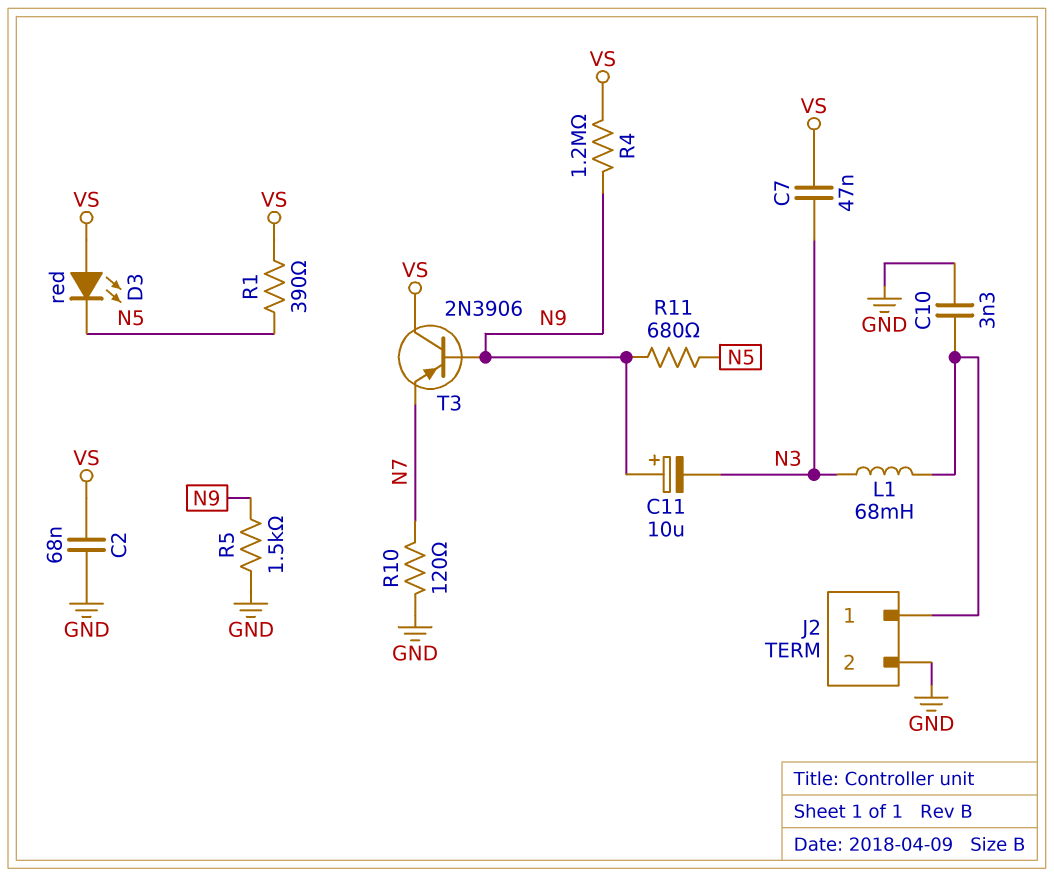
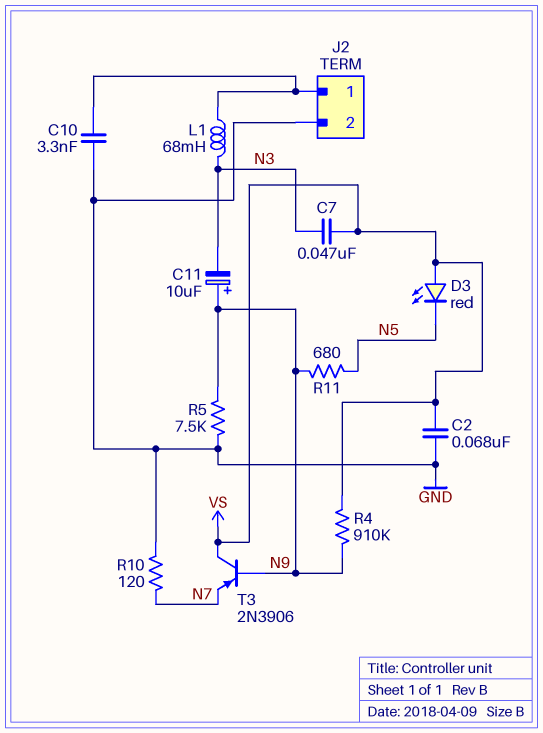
R1: 390 (N5, VS) -> none
R4: 1.2M (N9, VS) -> 910k (N9, VS)
R5: 1.5k (GND, N9) -> 7.5k (GND, N9)

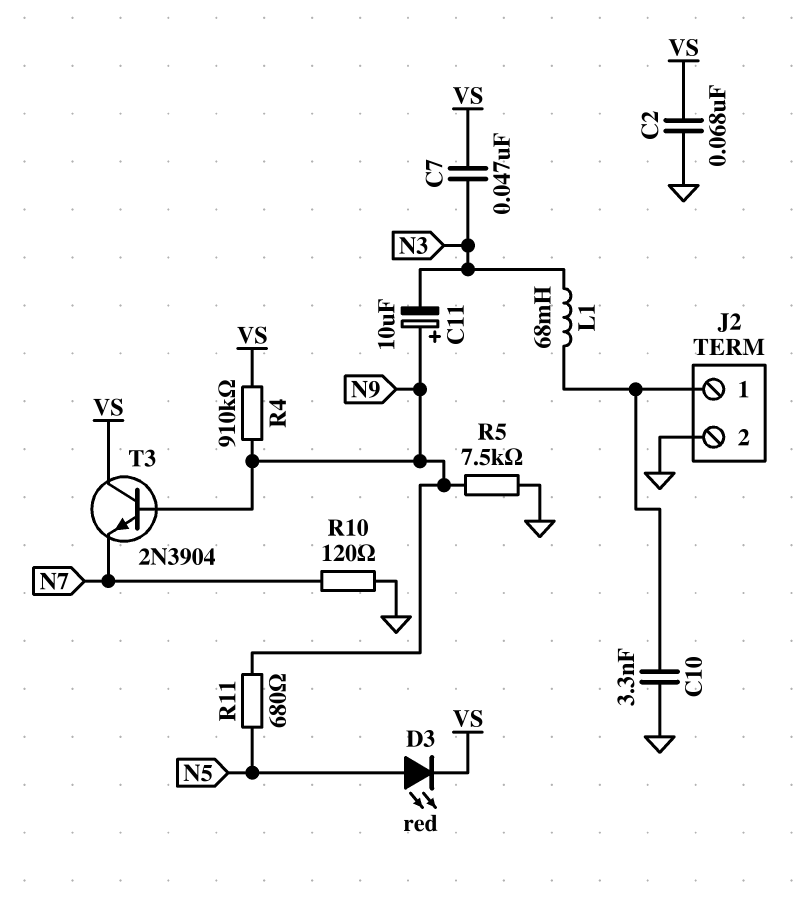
D3: LED red (A VS, K N5) -> LED red (A N5, K VS)
T3: PNP 2N3906 (B N9, C VS, E N7) -> NPN 2N3904 (B N9, C VS, E N7)

